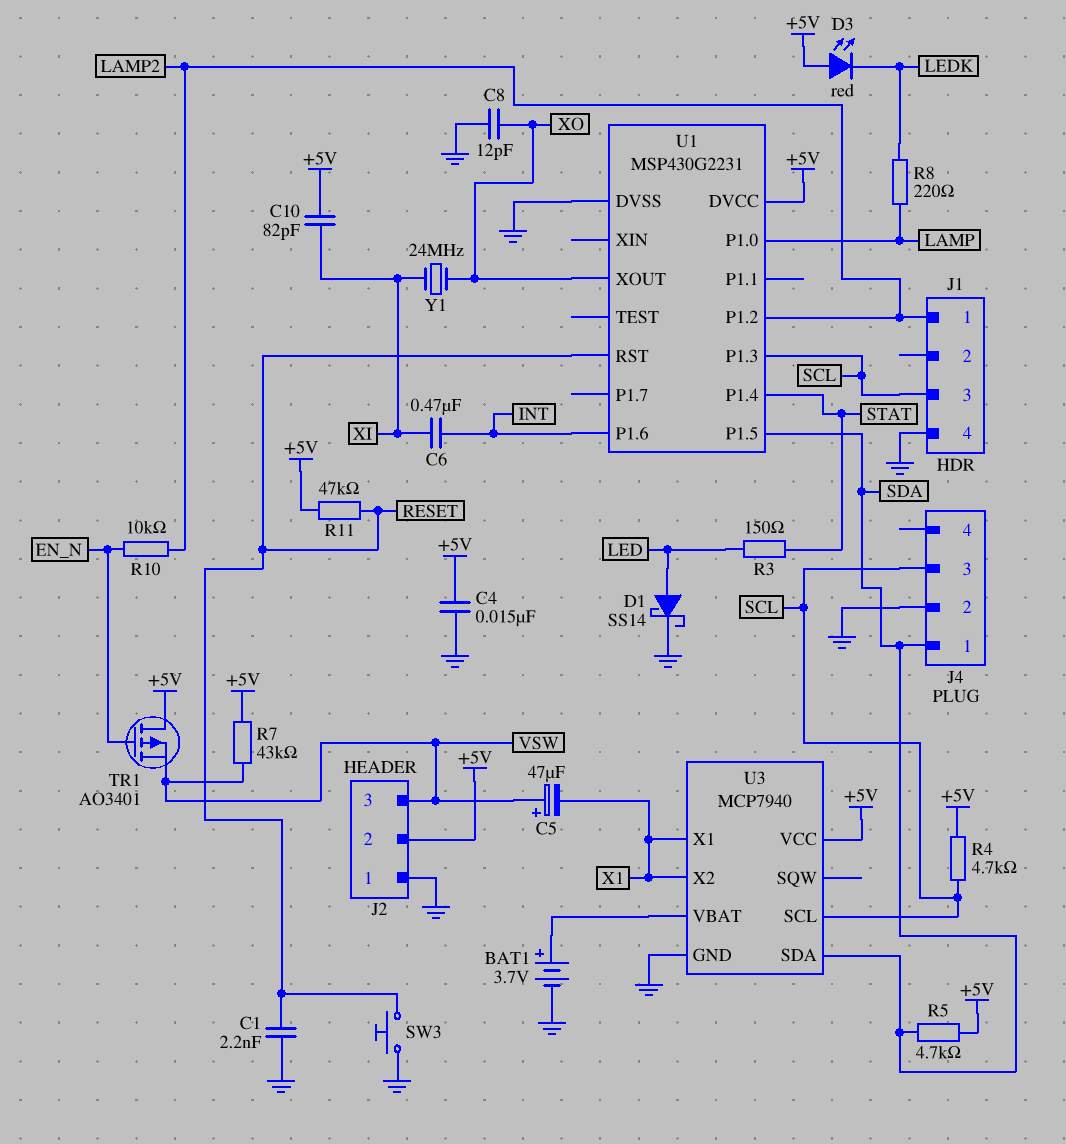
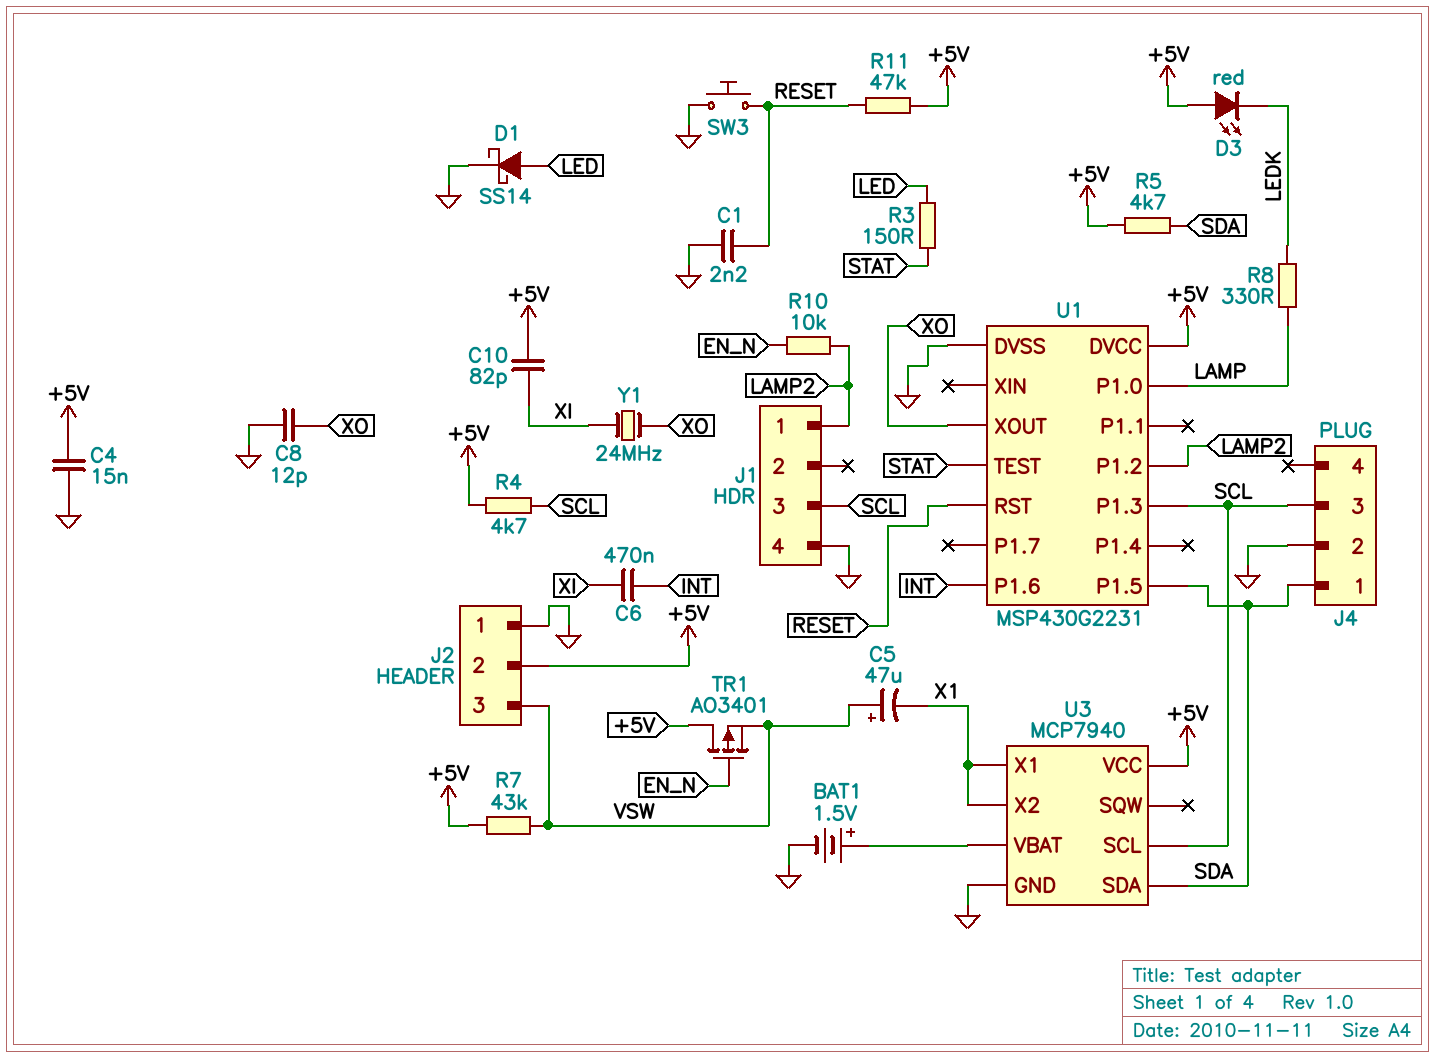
BAT1: 3.7V (plus U3/VBAT, minus GND) -> 1.5V (plus U3/VBAT, minus GND)
R8: 220 (LAMP, LEDK) -> 330 (LAMP, LEDK)
U1 pin P1.4: STAT -> none
U1 pin TEST: none -> STAT

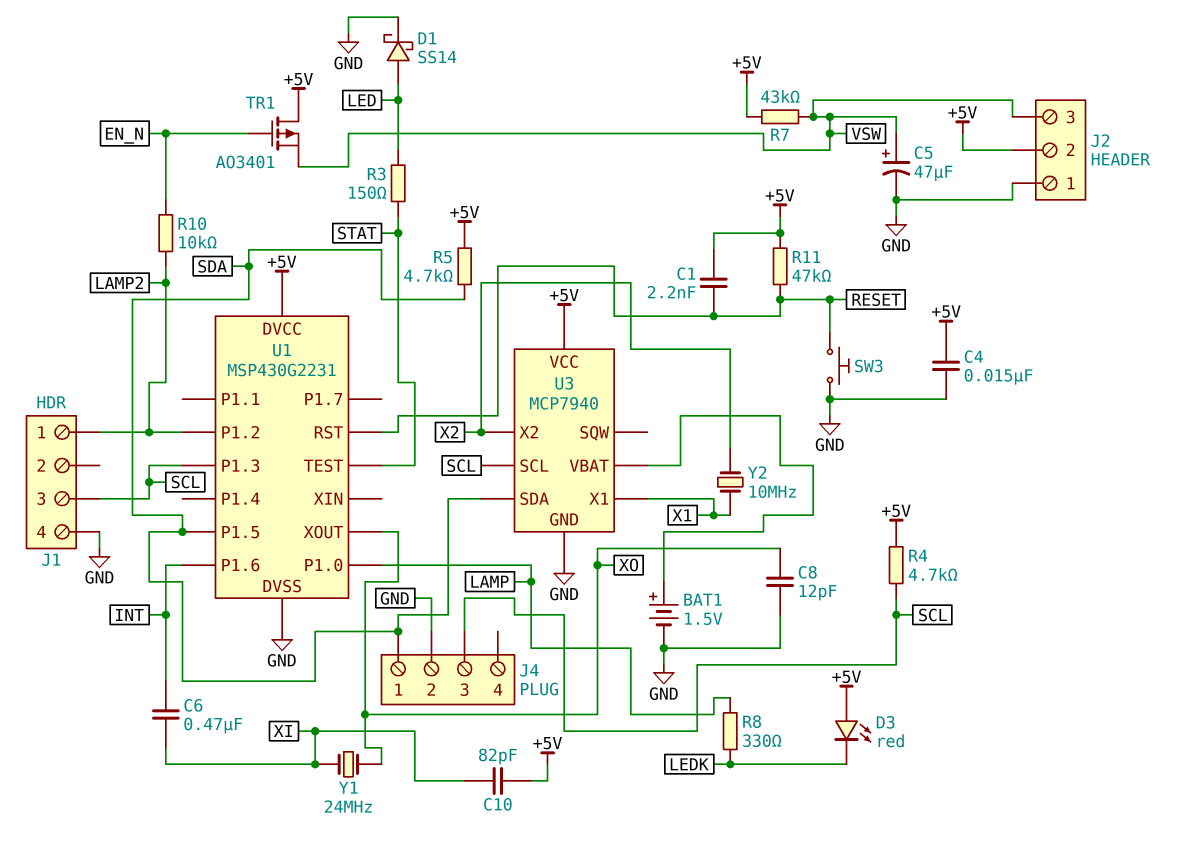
C1: 2.2nF (GND, RESET) -> 2.2nF (+5V, RESET)
C5: 47uF (plus VSW, minus X1) -> 47uF (plus VSW, minus GND)
U3 pin X2: X1 -> X2
Y2: none -> 10MHz (X1, X2)

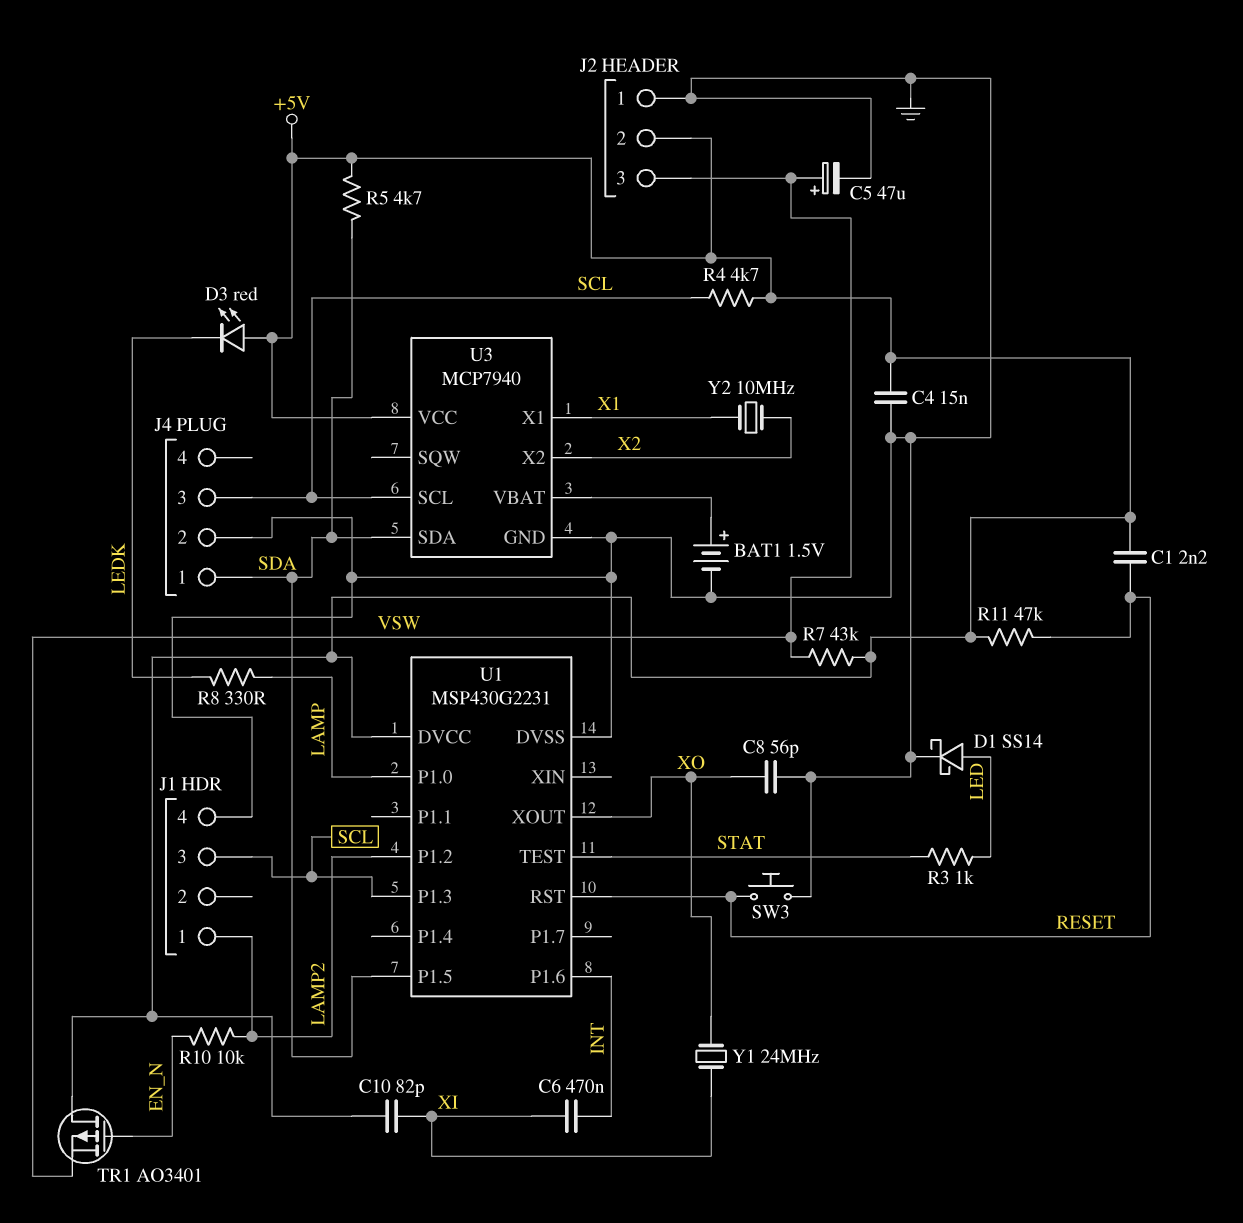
C8: 12pF (GND, XO) -> 56pF (GND, XO)
R3: 150 (LED, STAT) -> 1k (LED, STAT)

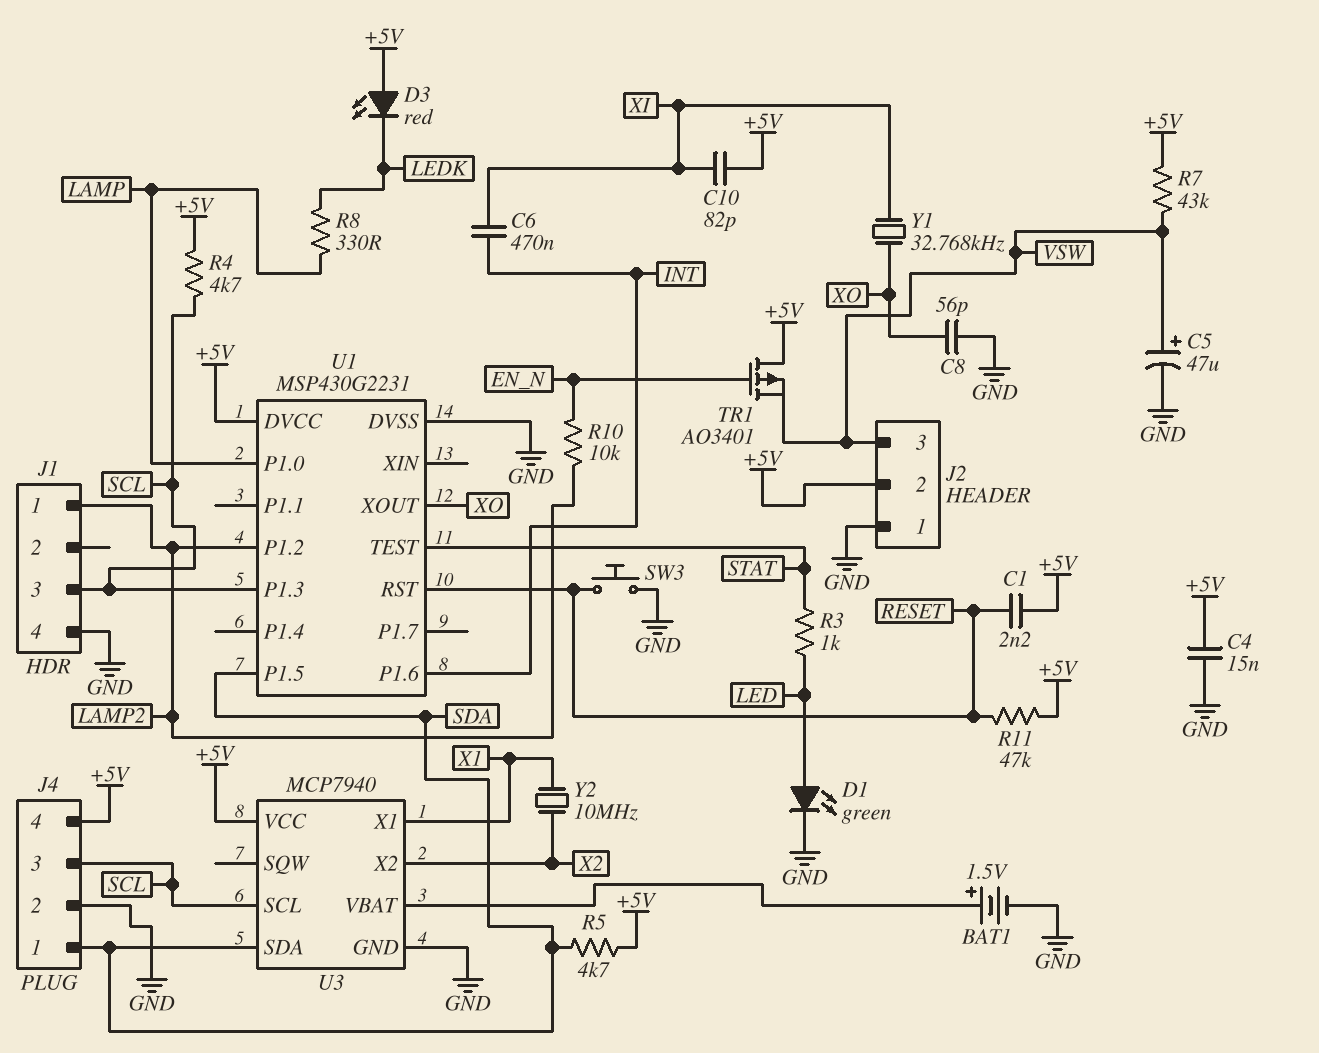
D1: schottky SS14 (A LED, K GND) -> LED green (A LED, K GND)
J4 pin 4: none -> +5V
Y1: 24MHz (XI, XO) -> 32.768kHz (XI, XO)

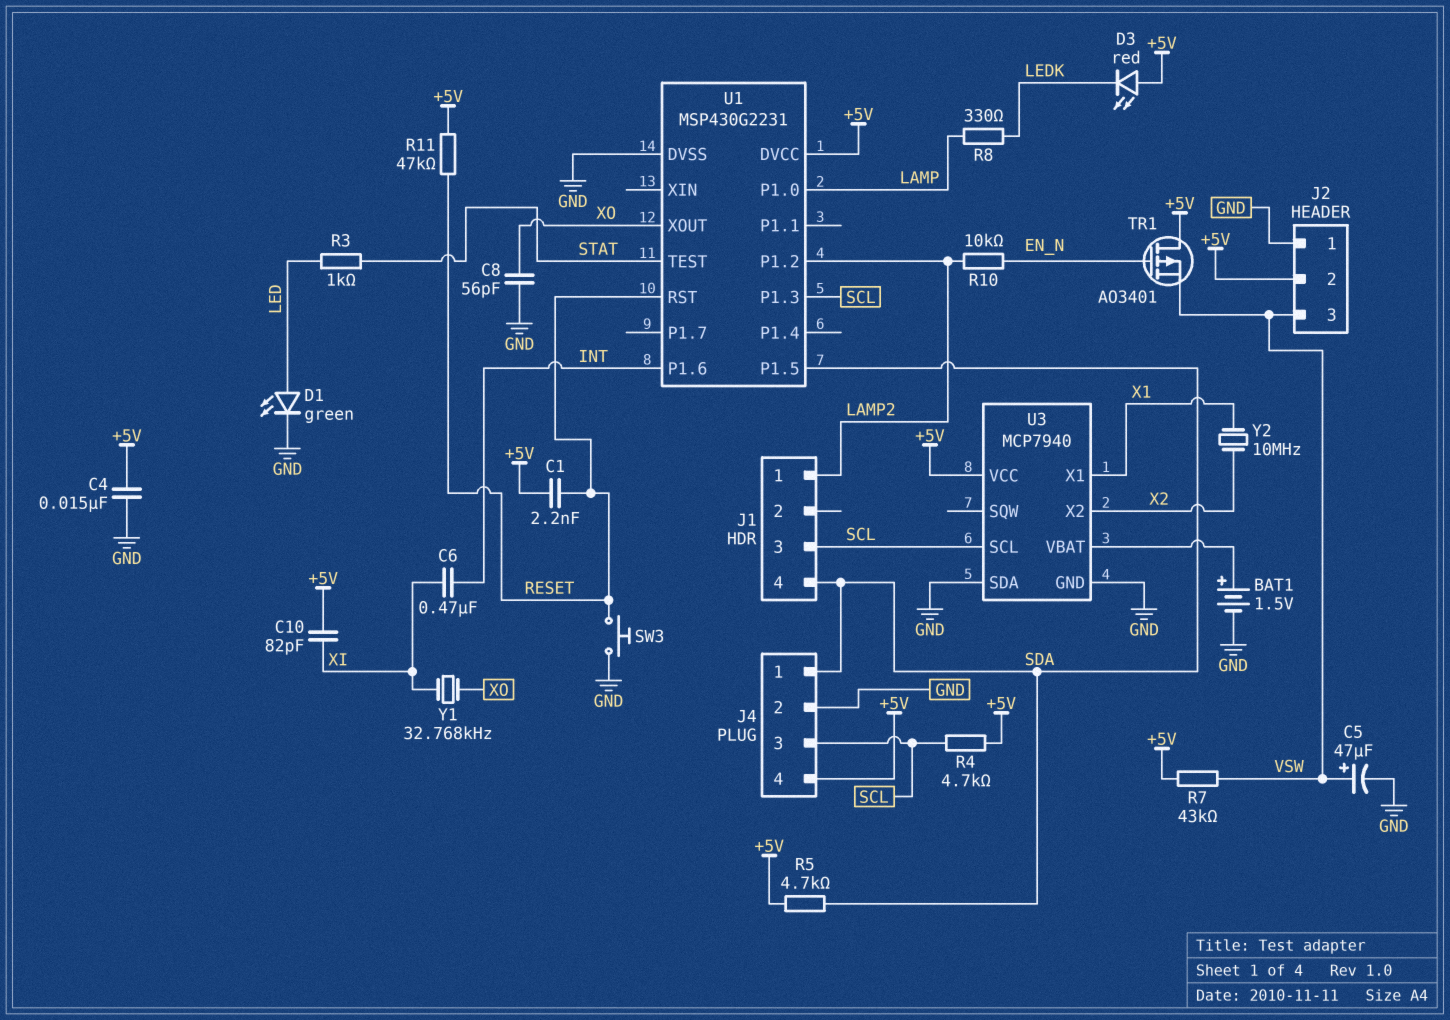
J1 pin 4: GND -> SDA
U3 pin SDA: SDA -> GND

